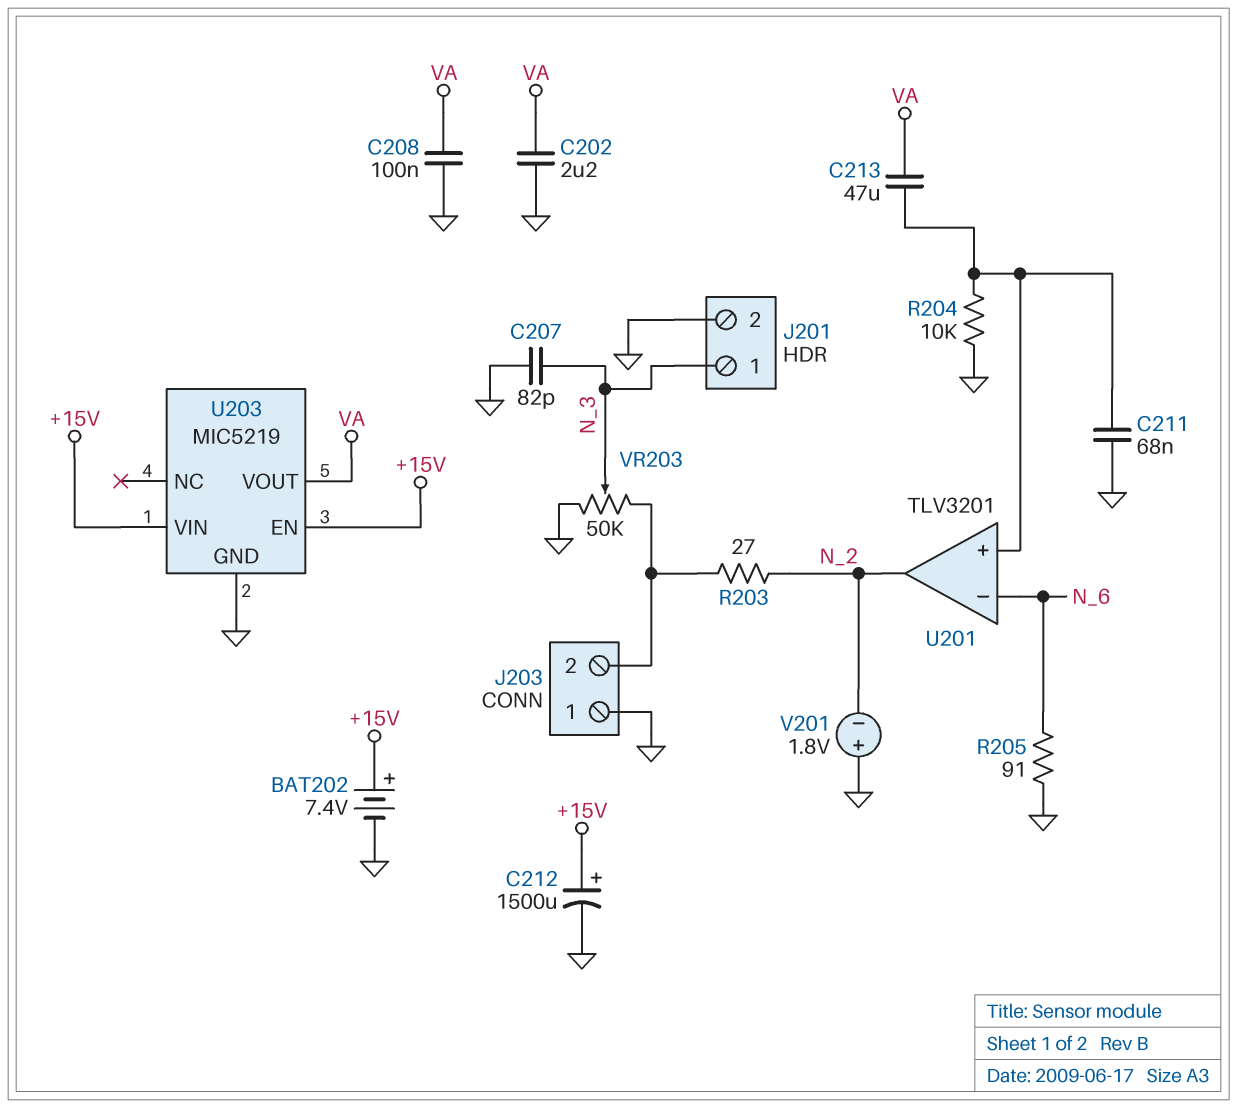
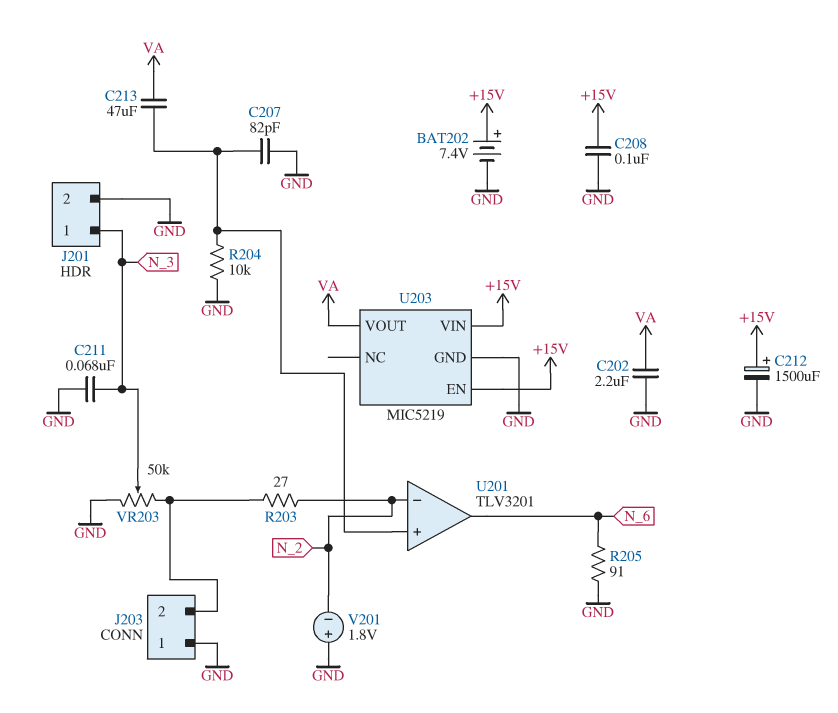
C207: 82pF (GND, N_3) -> 82pF (GND, U201/in+)
C208: 100nF (GND, VA) -> 100nF (+15V, GND)
C211: 68nF (GND, U201/in+) -> 68nF (GND, N_3)
U201 pin in-: N_6 -> N_2
U201 pin out: N_2 -> N_6

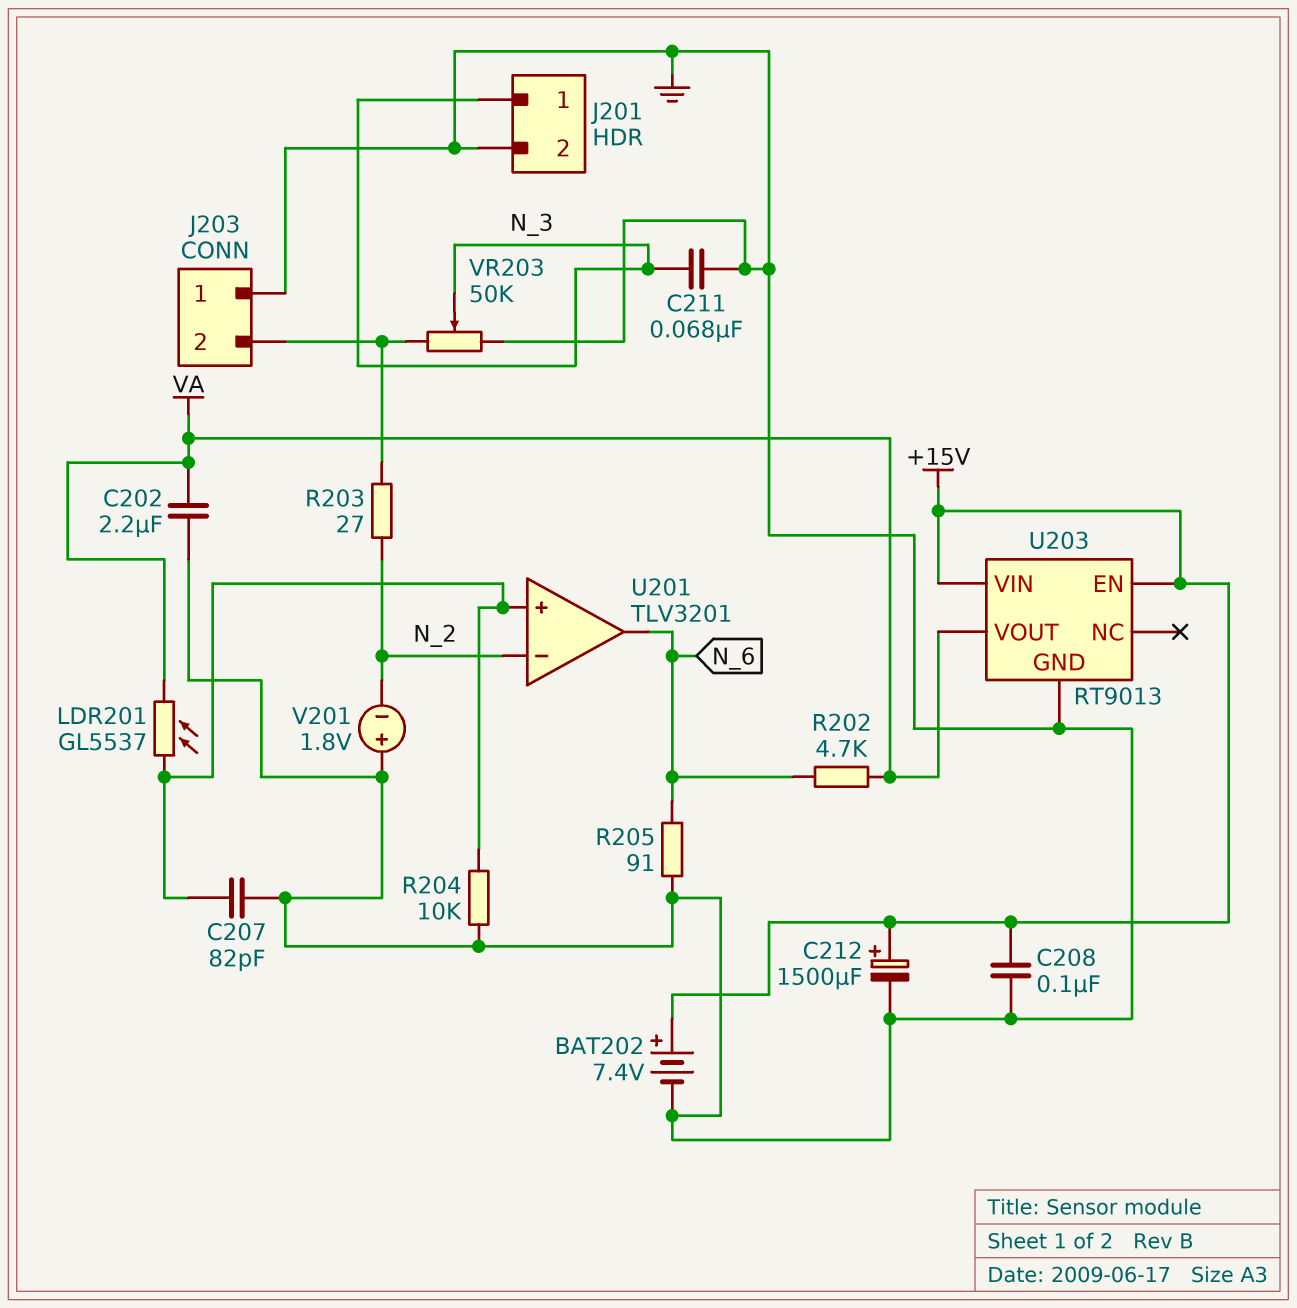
C213: 47uF (U201/in+, VA) -> none
LDR201: none -> GL5537 (U201/in+, VA)
R202: none -> 4.7k (N_6, VA)
U203: MIC5219 -> RT9013

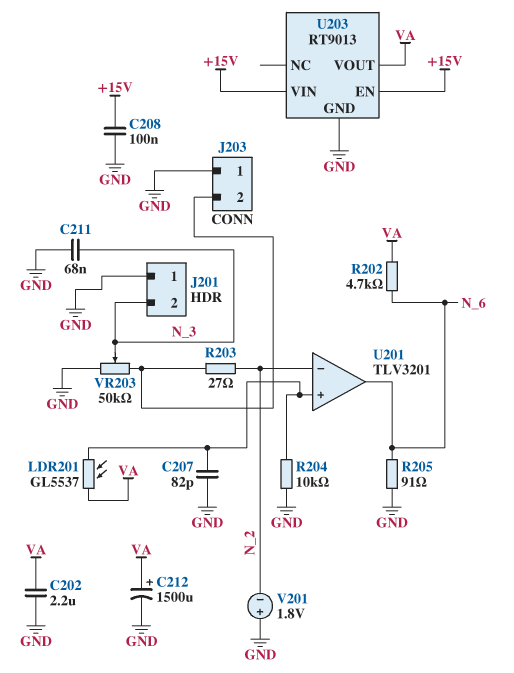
BAT202: 7.4V (plus +15V, minus GND) -> none
C212: 1500uF (plus +15V, minus GND) -> 1500uF (plus VA, minus GND)
J201 pin 1: N_3 -> GND
J201 pin 2: GND -> N_3

